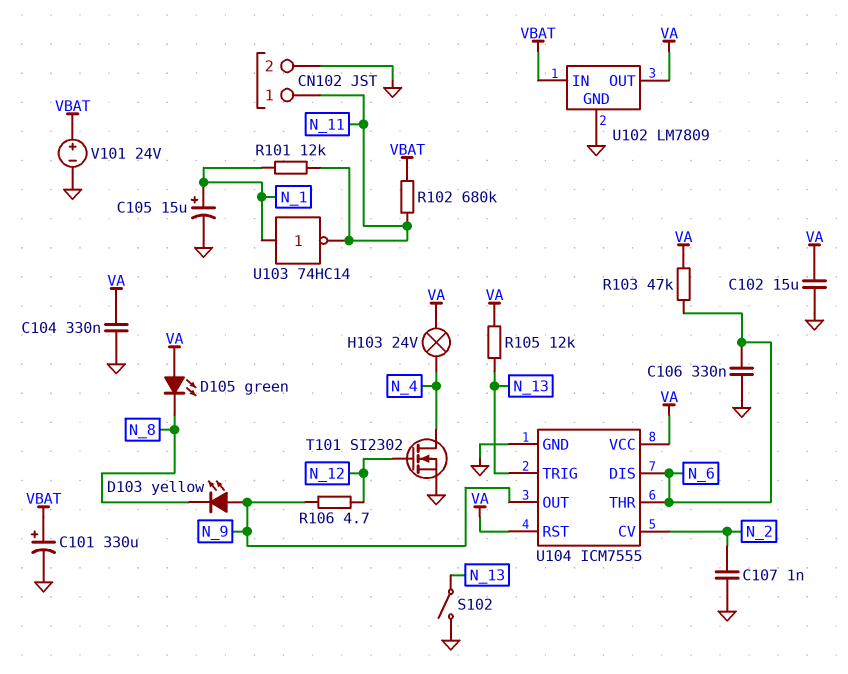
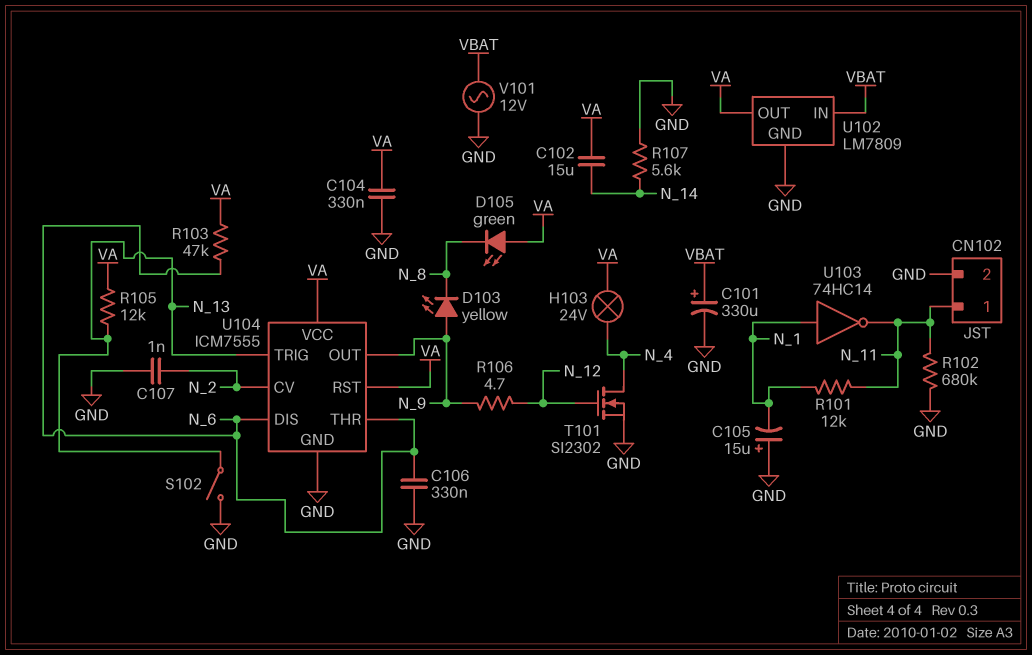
C102: 15uF (GND, VA) -> 15uF (N_14, VA)
C105: 15uF (plus N_1, minus GND) -> 15uF (plus GND, minus N_1)
R102: 680k (N_11, VBAT) -> 680k (GND, N_11)
R107: none -> 5.6k (GND, N_14)
V101: 24V (plus VBAT, minus GND) -> AC 12V (GND, VBAT)

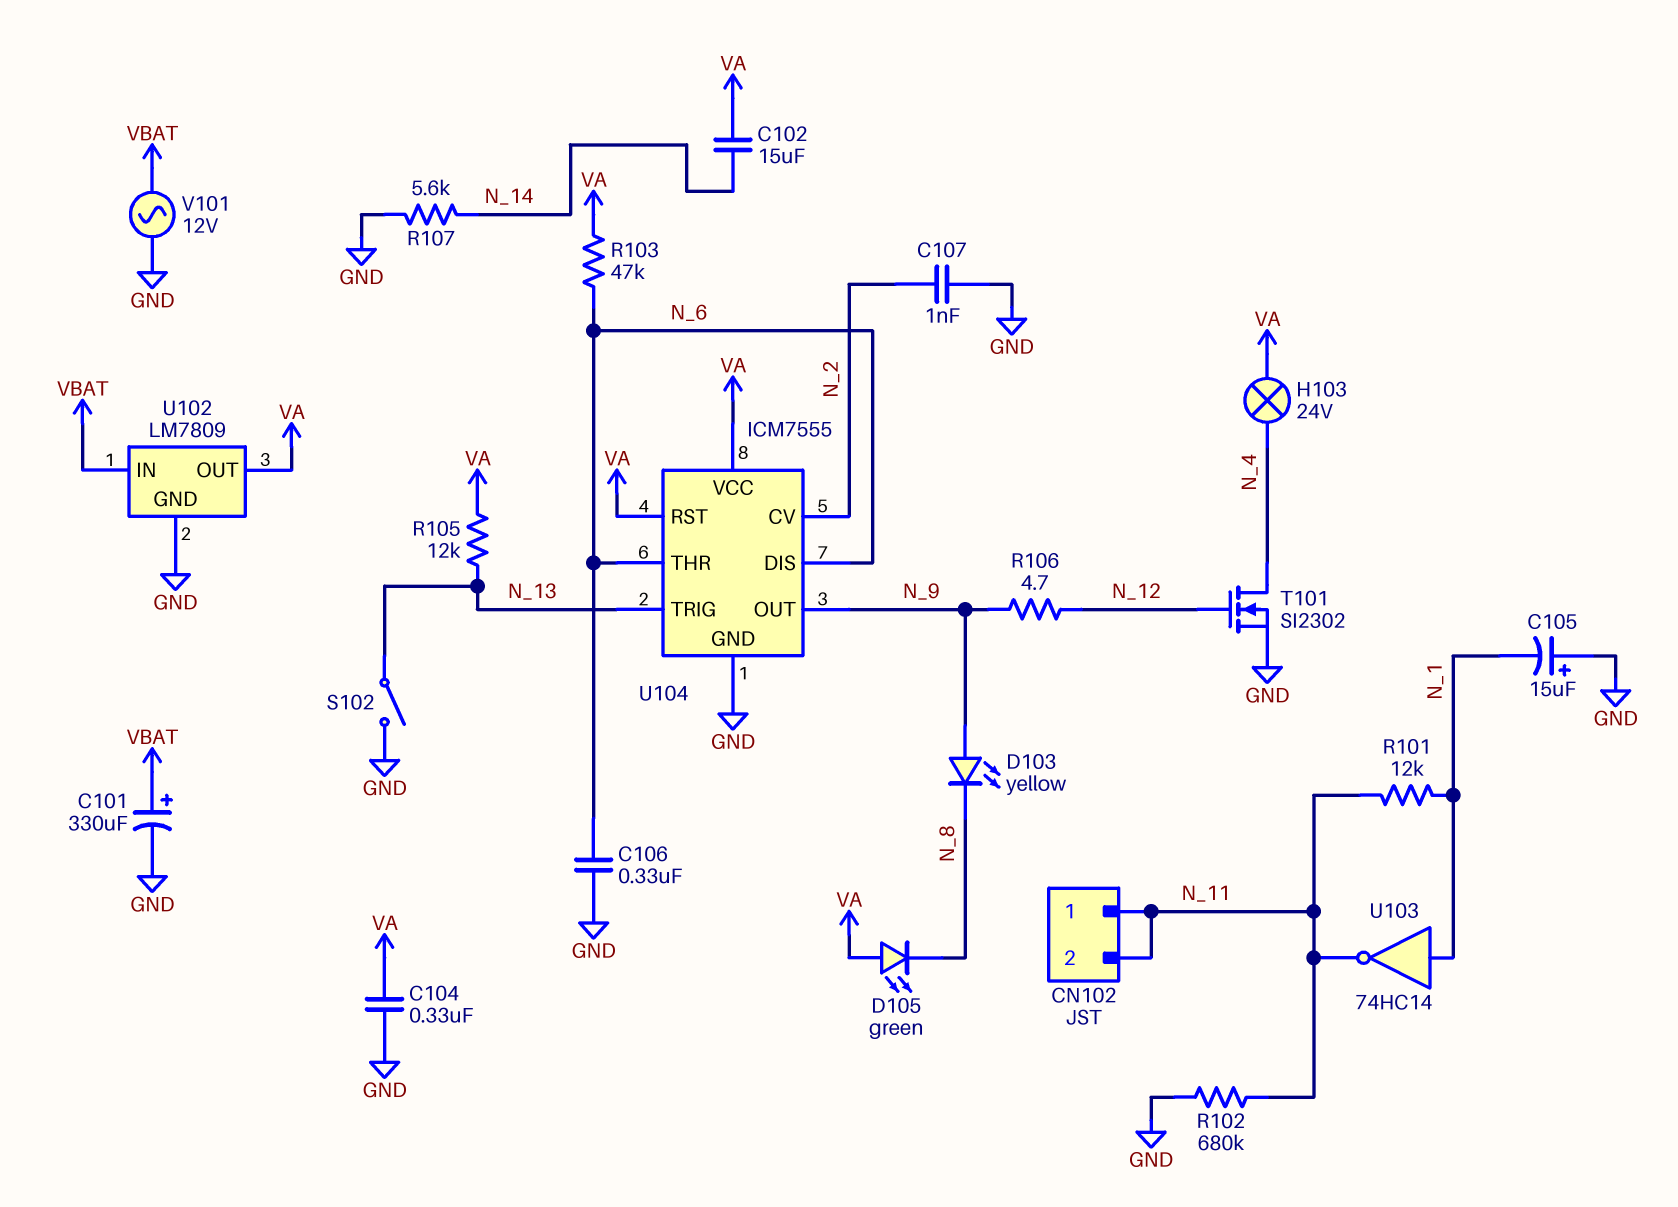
CN102 pin 2: GND -> N_11

